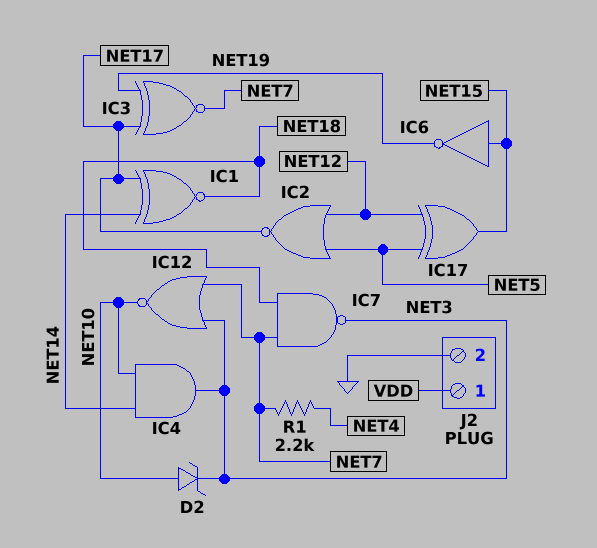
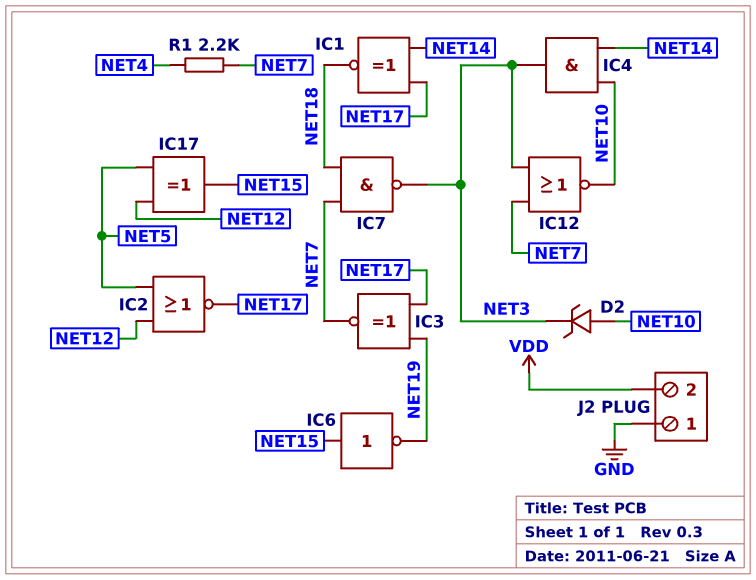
J2 pin 1: VDD -> GND
J2 pin 2: GND -> VDD

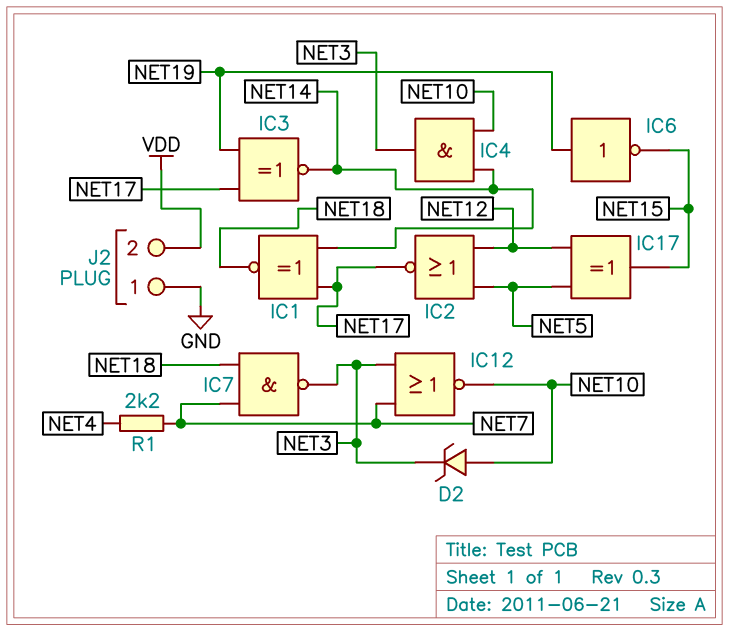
IC3: XNOR (in NET17, in NET19, out NET7) -> XNOR (in NET17, in NET19, out NET14)
IC6: NOT (in NET15, out NET19) -> NOT (in NET19, out NET15)

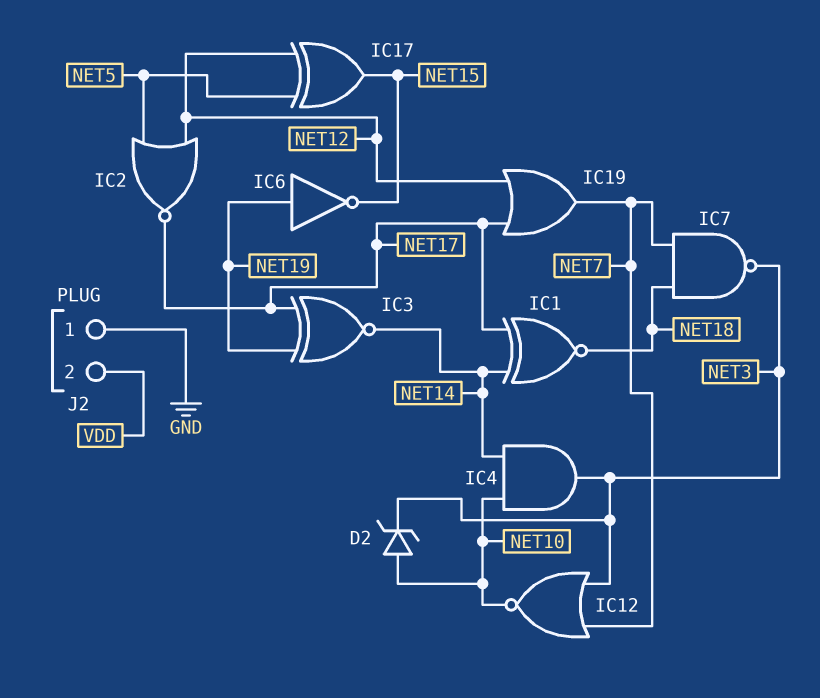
IC19: none -> OR (in NET12, in NET17, out NET7)
R1: 2.2k (NET4, NET7) -> none

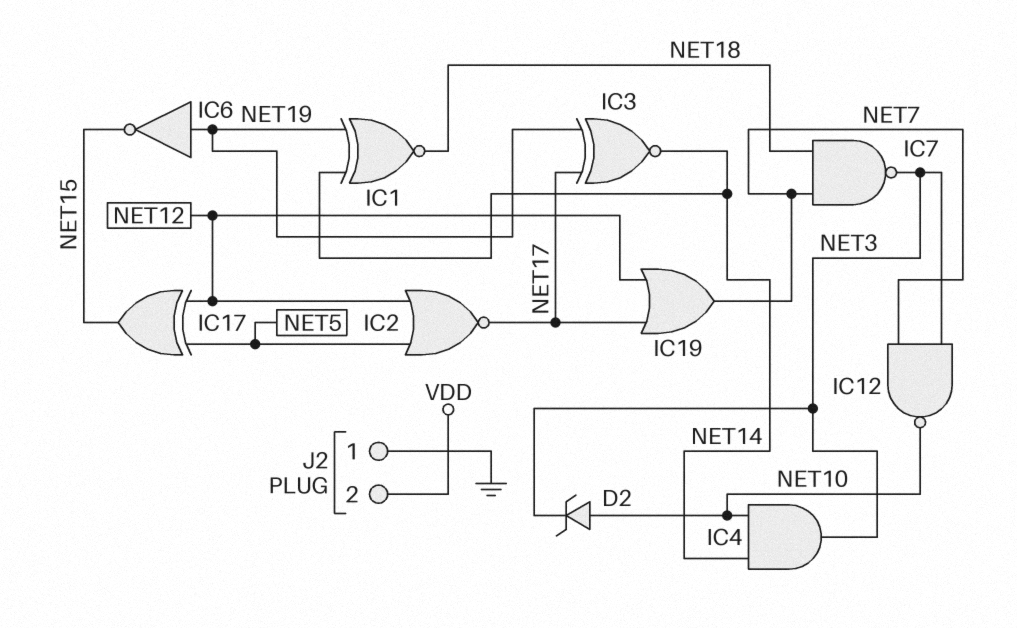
IC1: XNOR (in NET14, in NET17, out NET18) -> XNOR (in NET14, in NET19, out NET18)
IC12: NOR (in NET3, in NET7, out NET10) -> NAND (in NET3, in NET7, out NET10)

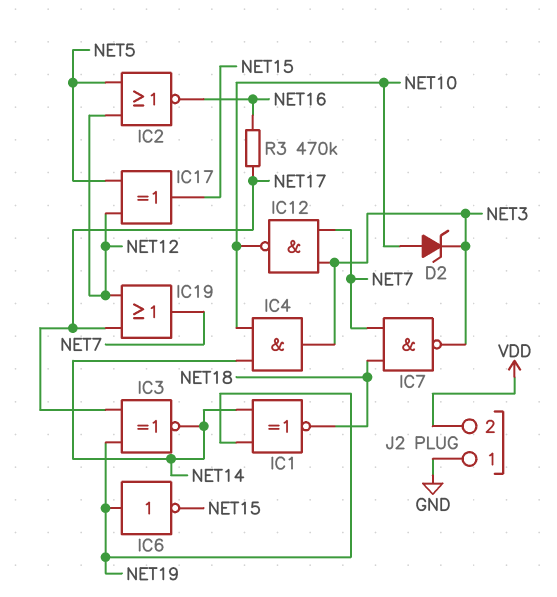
IC2: NOR (in NET5, in NET12, out NET17) -> NOR (in NET5, in NET12, out NET16)
R3: none -> 470k (NET16, NET17)

